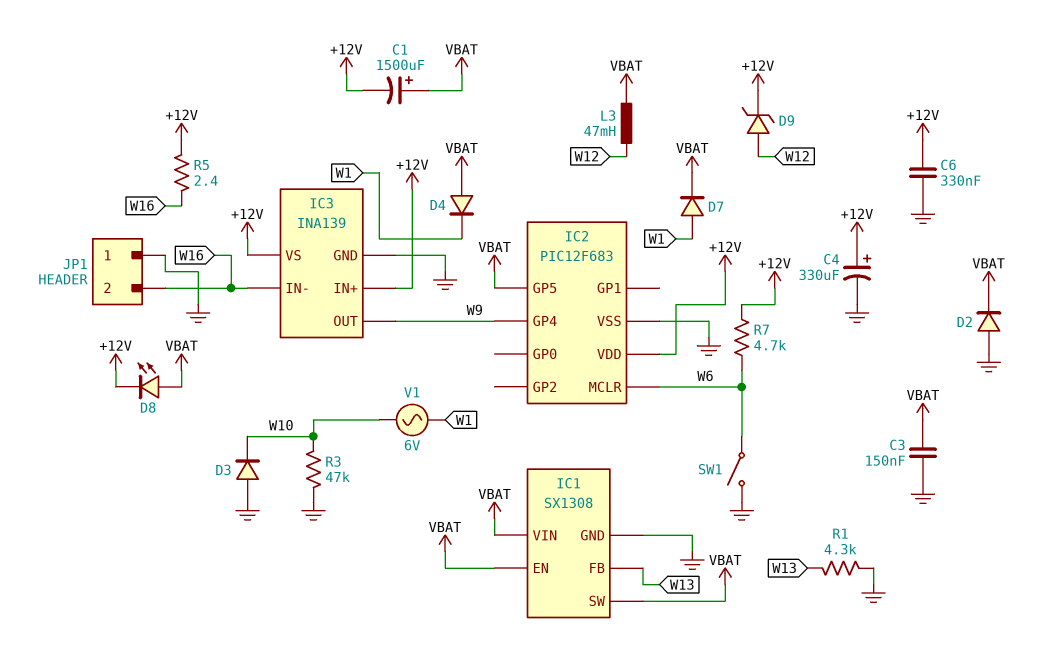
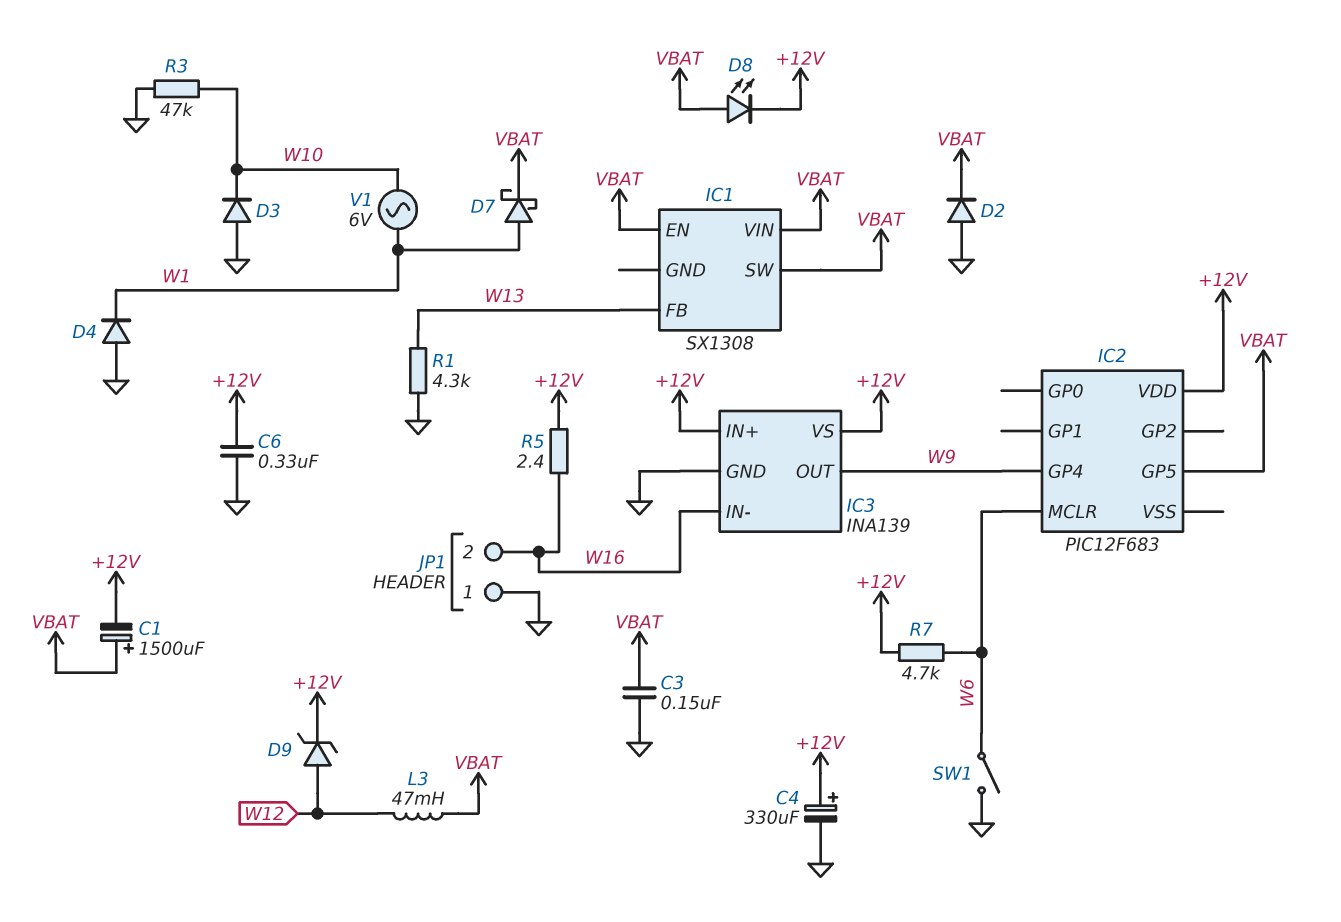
D4: diode (A VBAT, K W1) -> diode (A GND, K W1)
D7: diode (A W1, K VBAT) -> schottky (A W1, K VBAT)
IC1 pin GND: GND -> none
IC2 pin VSS: GND -> none

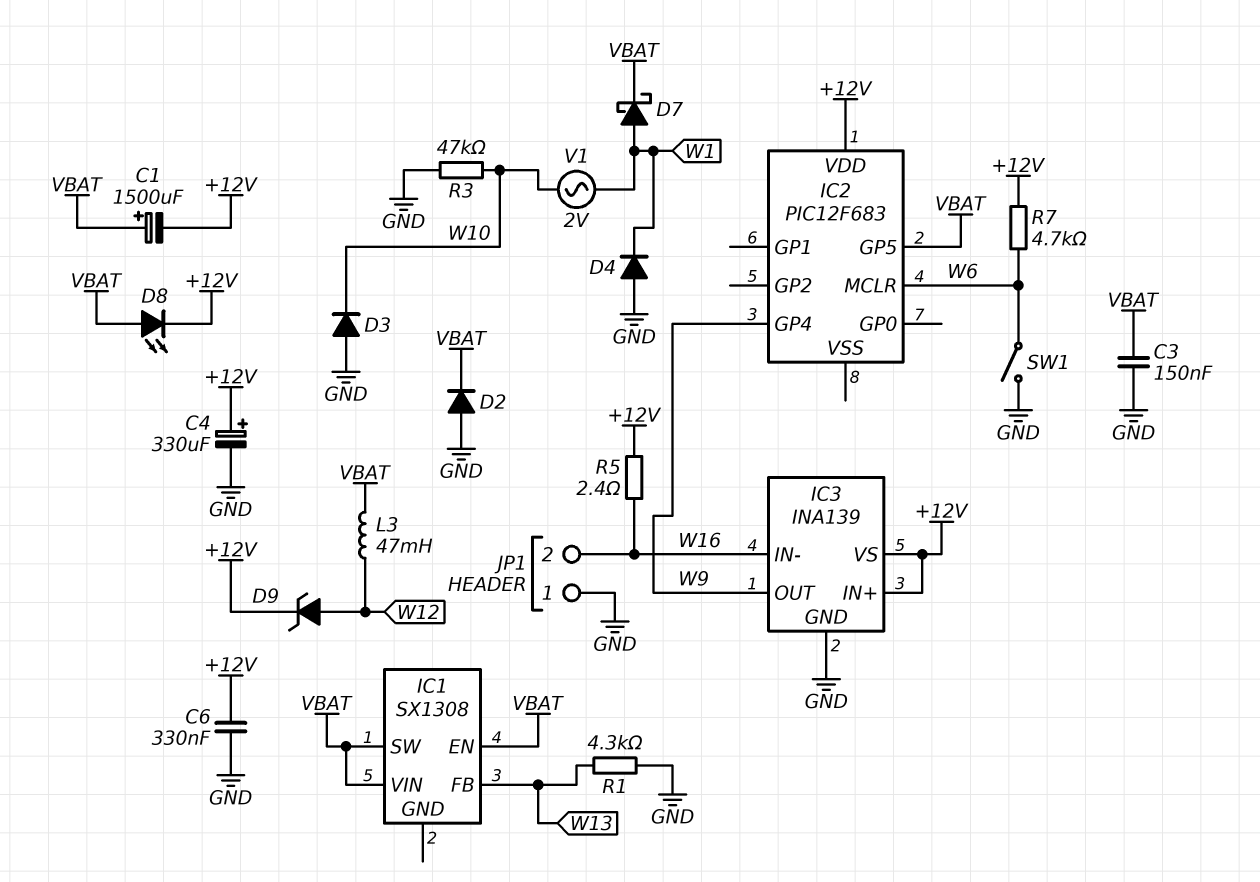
V1: AC 6V (W1, W10) -> AC 2V (W1, W10)

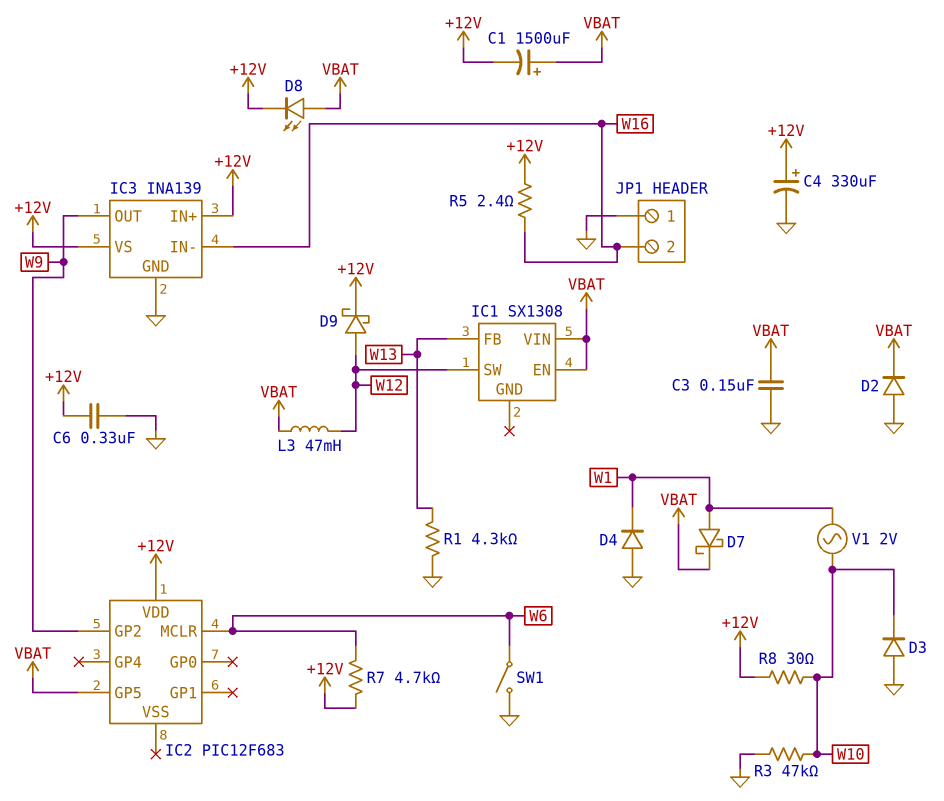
D9: zener (A W12, K +12V) -> schottky (A W12, K +12V)
IC1 pin SW: VBAT -> W12
IC2 pin GP2: none -> W9
IC2 pin GP4: W9 -> none
R8: none -> 30 (+12V, W10)

